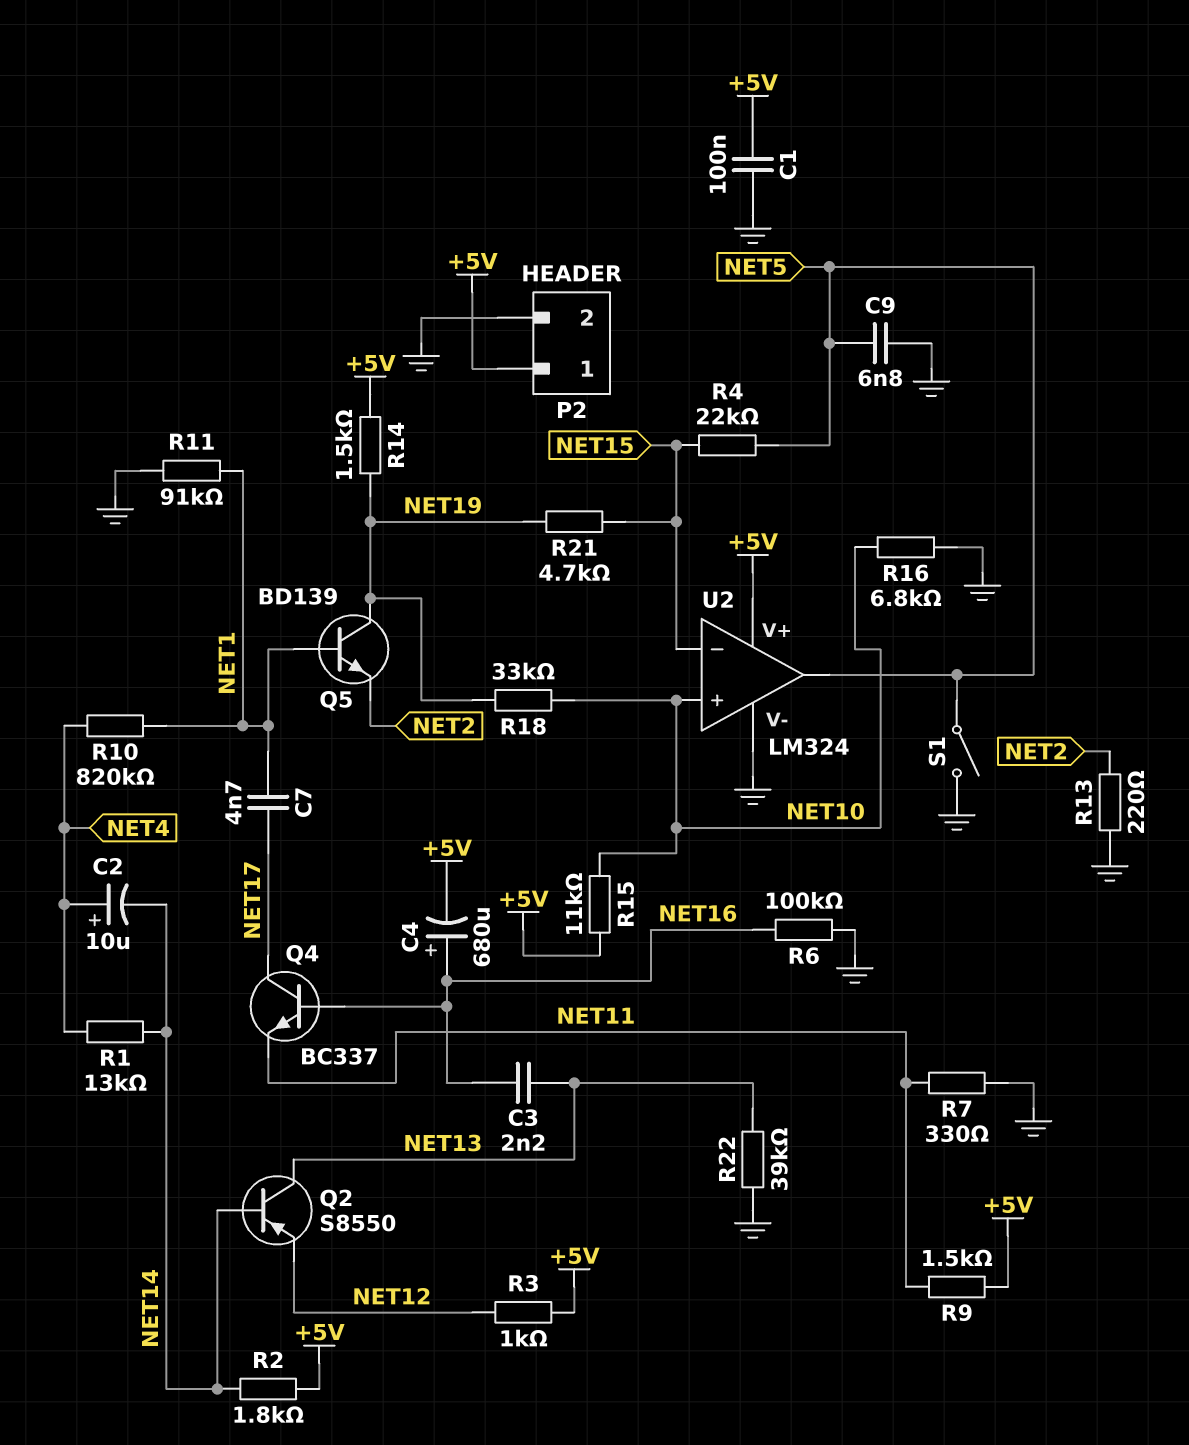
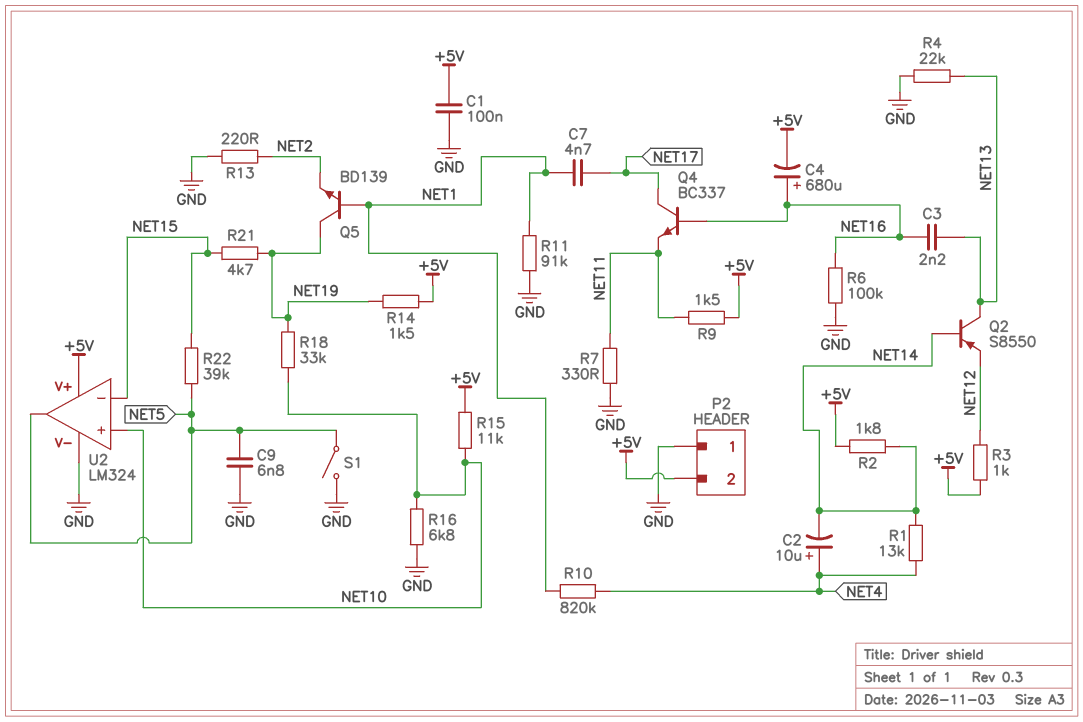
P2 pin 1: +5V -> GND
P2 pin 2: GND -> +5V
R4: 22k (NET5, NET15) -> 22k (GND, NET13)
R22: 39k (GND, NET13) -> 39k (NET5, NET15)

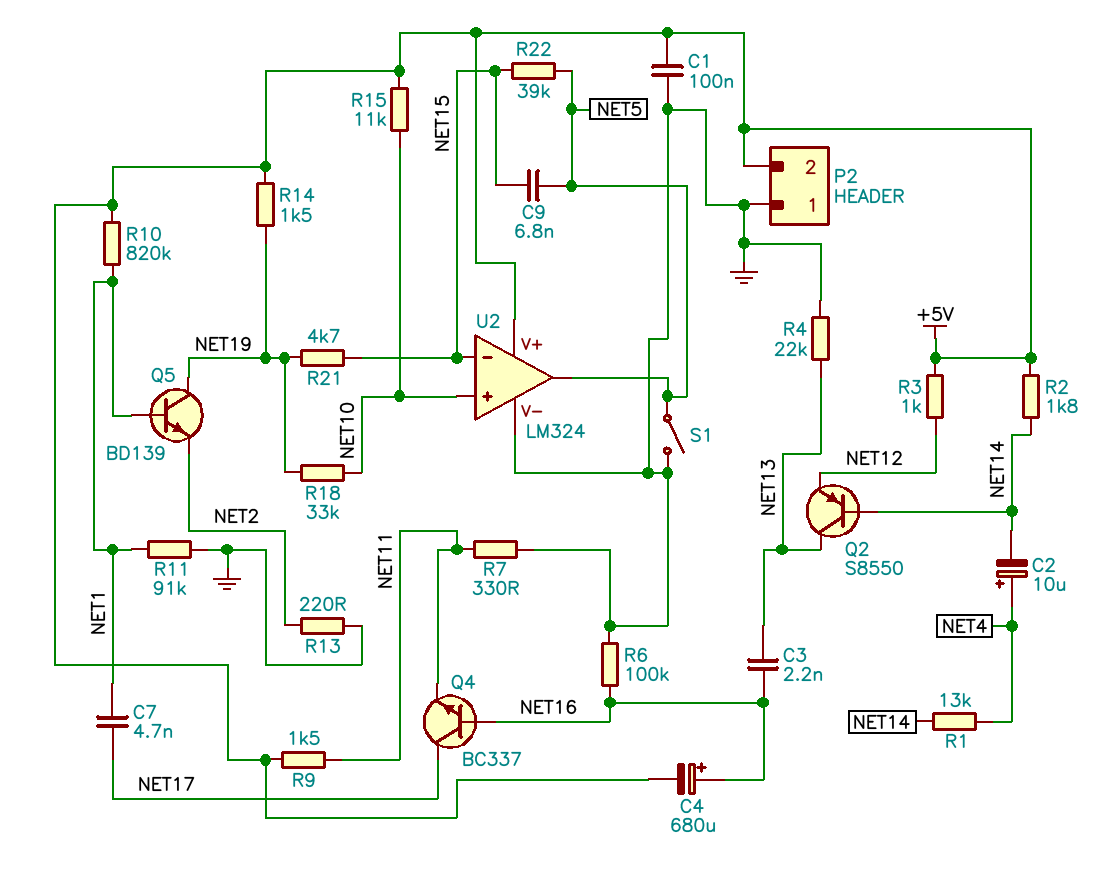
C9: 6.8nF (GND, NET5) -> 6.8nF (NET5, NET15)
R10: 820k (NET1, NET4) -> 820k (+5V, NET1)
R16: 6.8k (GND, NET10) -> none

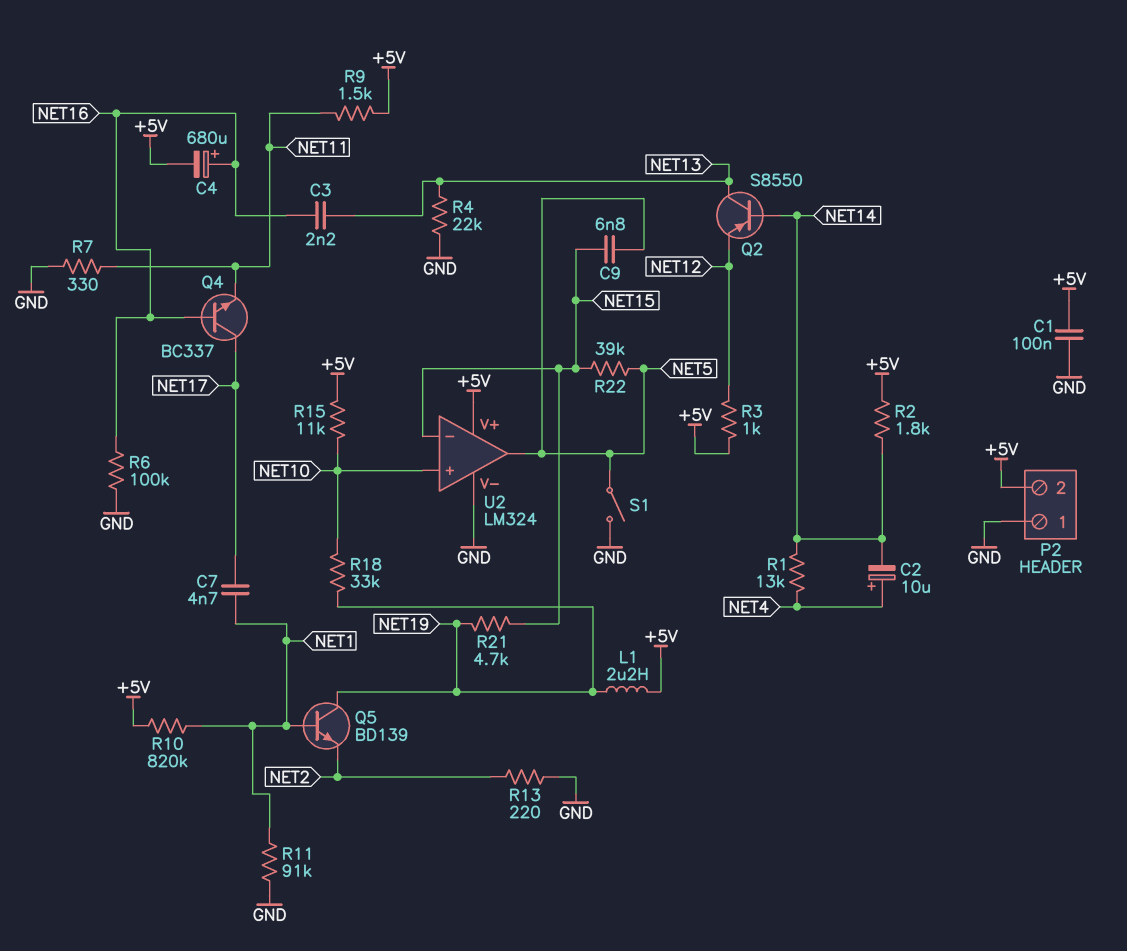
L1: none -> 2.2uH (+5V, NET19)
R14: 1.5k (+5V, NET19) -> none

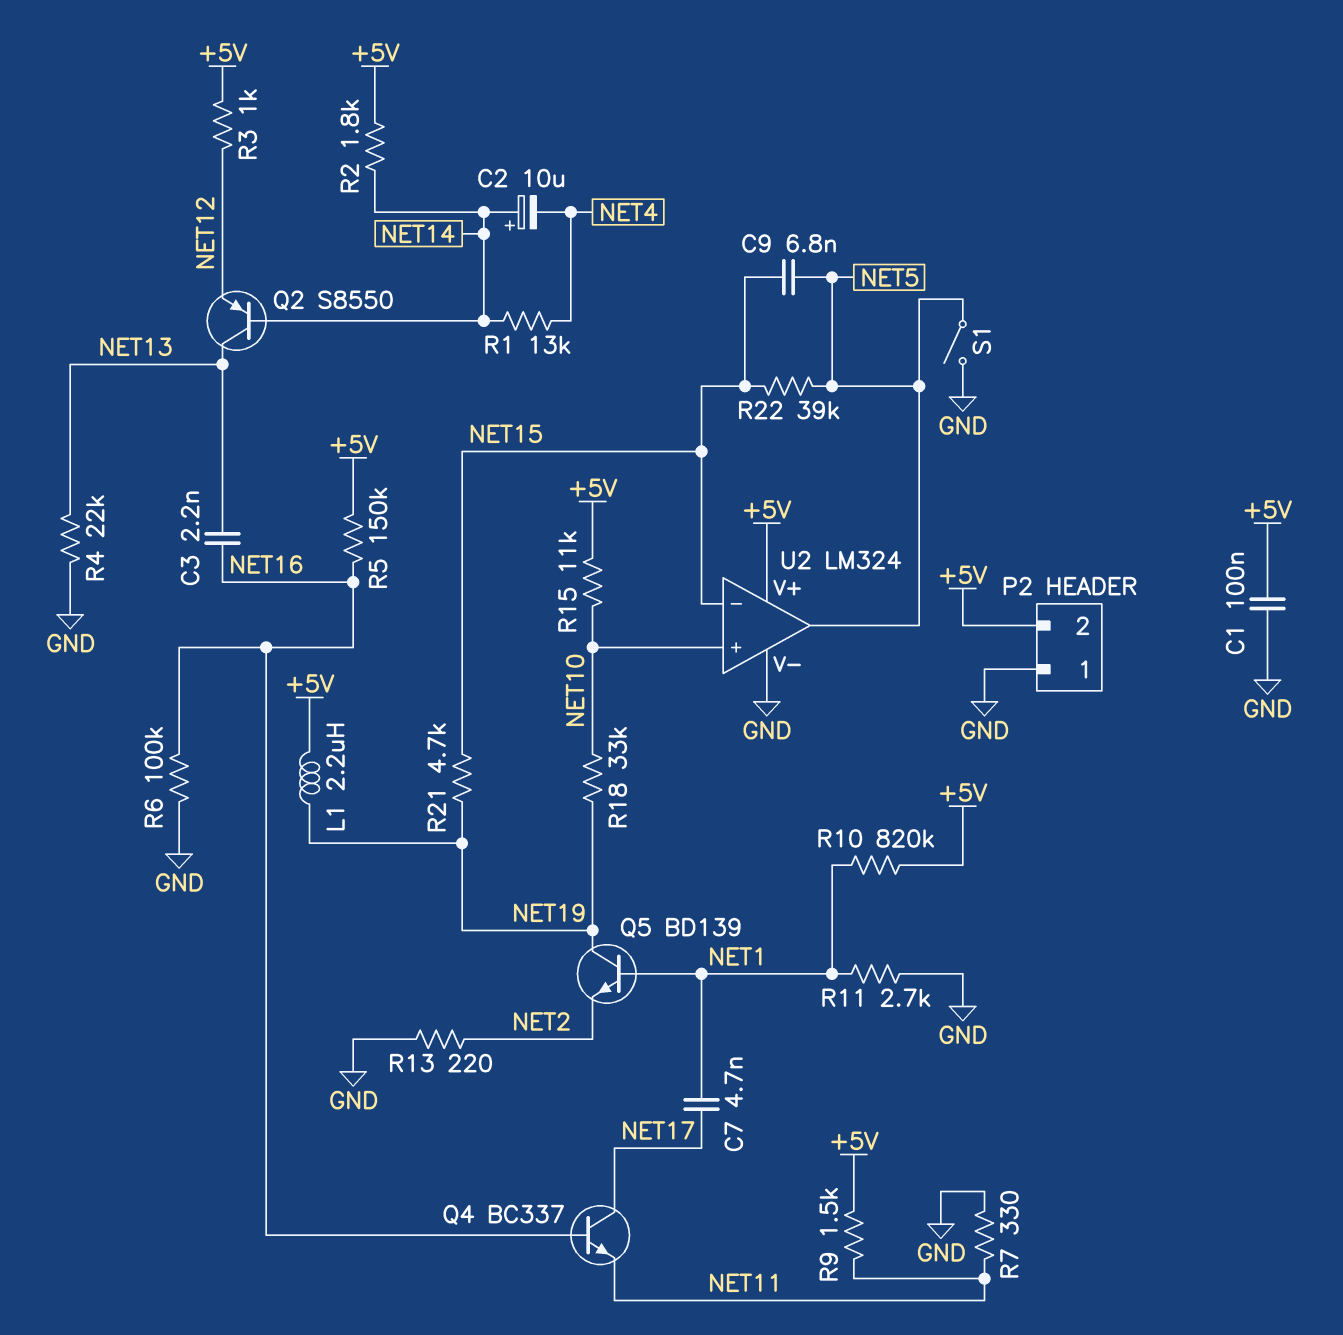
C2: 10uF (plus NET4, minus NET14) -> 10uF (plus NET14, minus NET4)
C4: 680uF (plus NET16, minus +5V) -> none
R5: none -> 150k (+5V, NET16)
R11: 91k (GND, NET1) -> 2.7k (GND, NET1)

